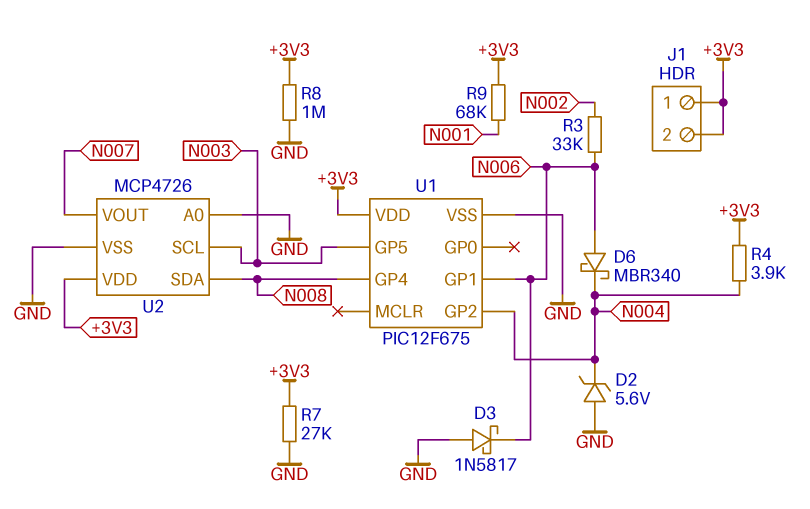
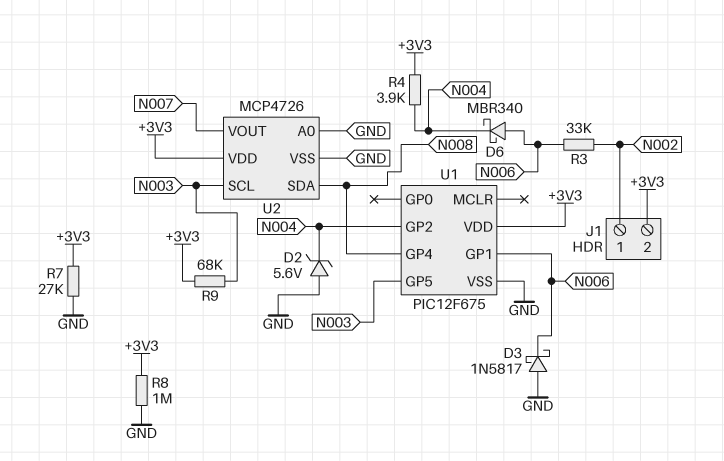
J1 pin 1: +3V3 -> N002
R9: 68k (+3V3, N001) -> 68k (+3V3, N003)

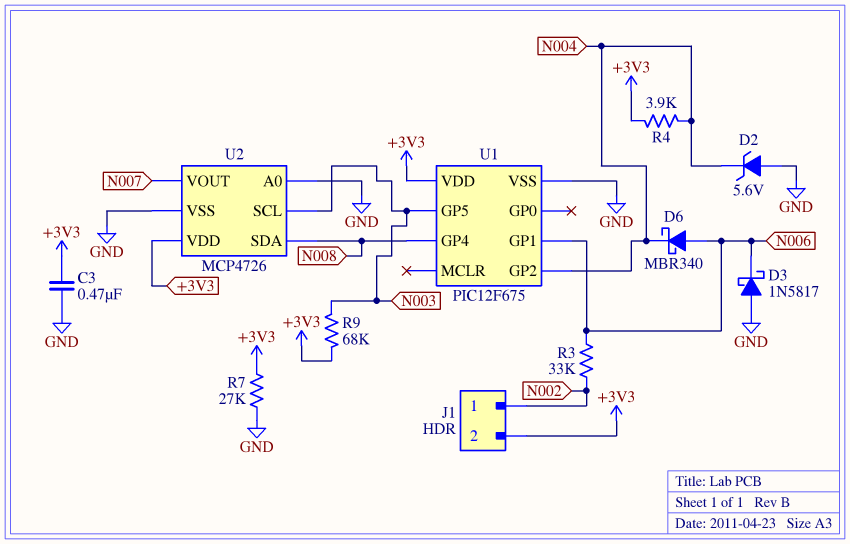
C3: none -> 470nF (+3V3, GND)
R8: 1M (+3V3, GND) -> none

